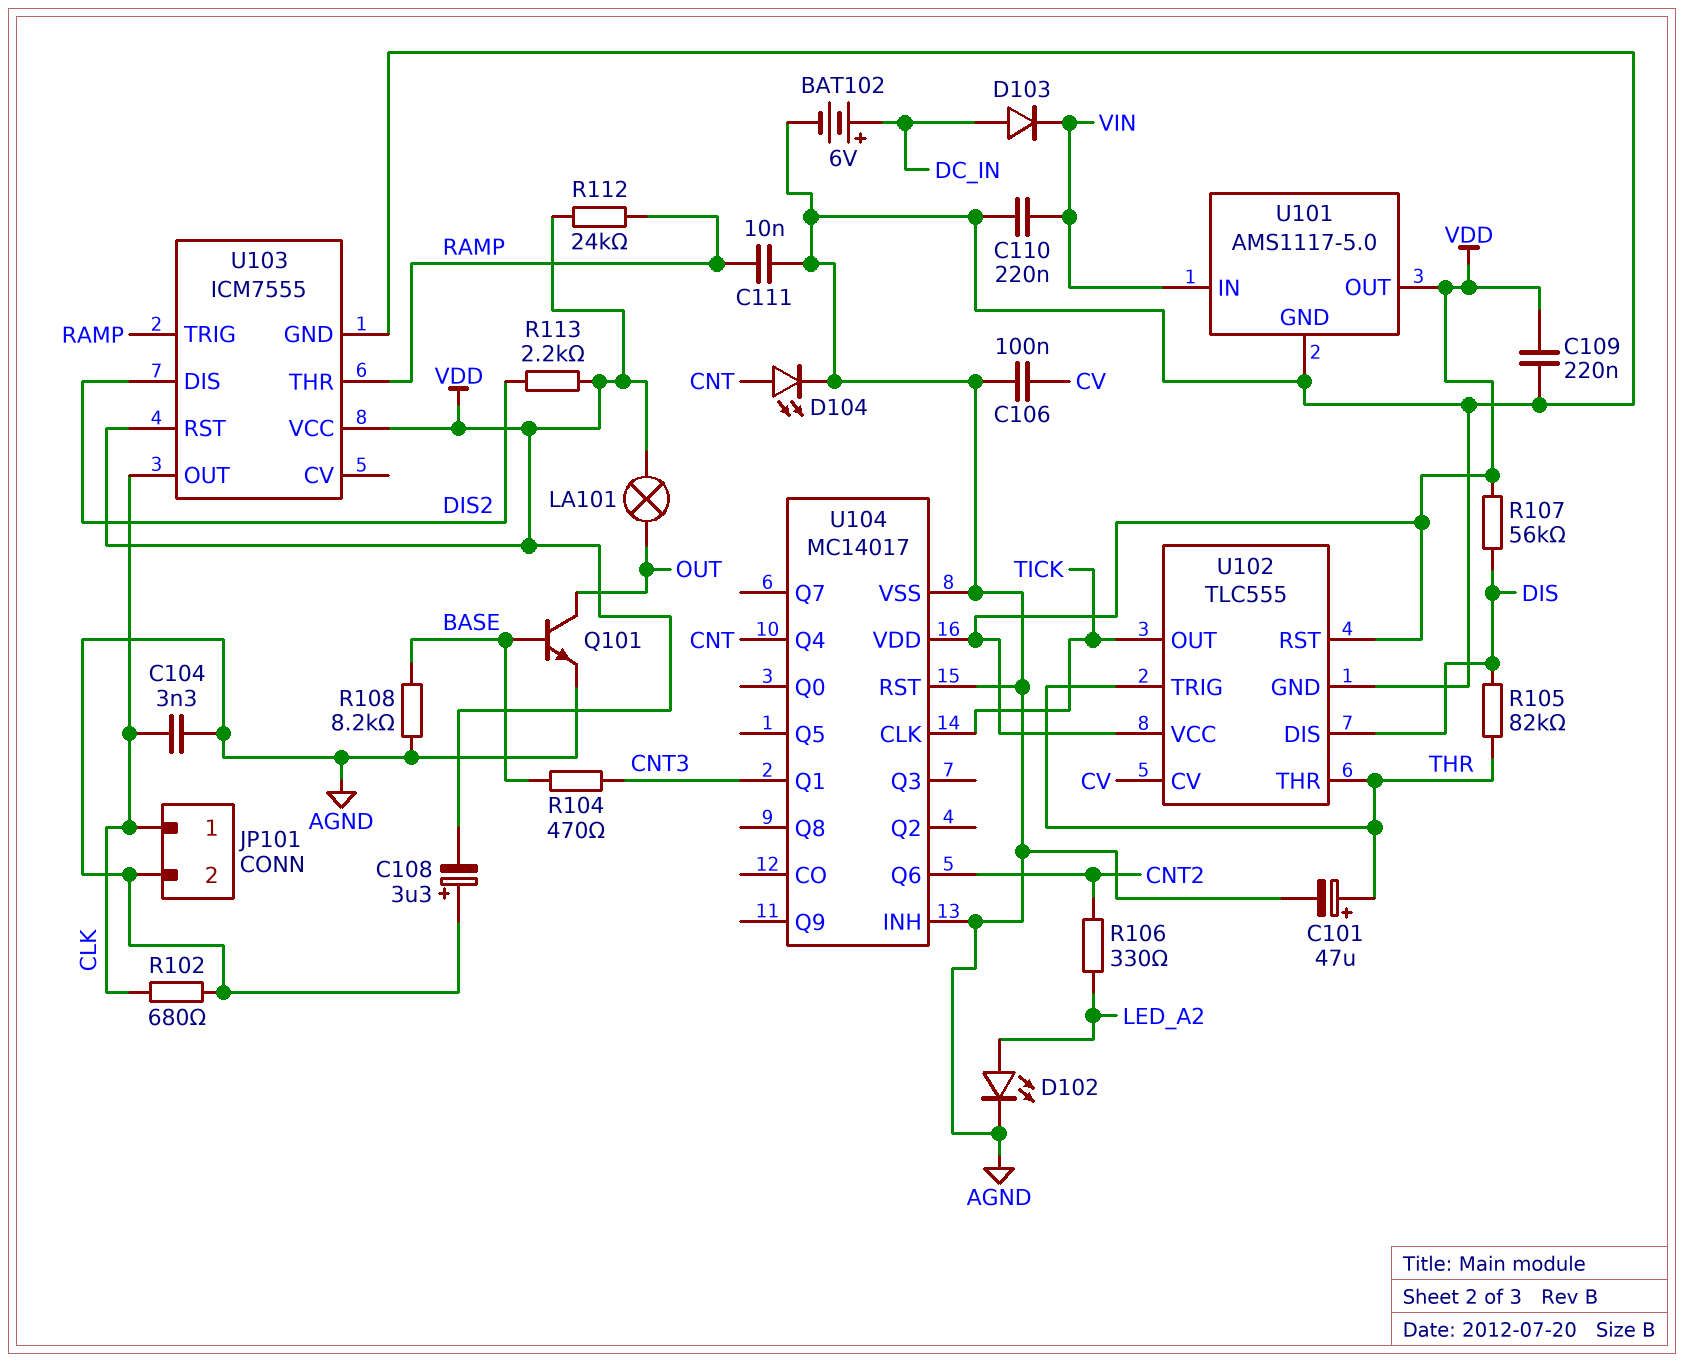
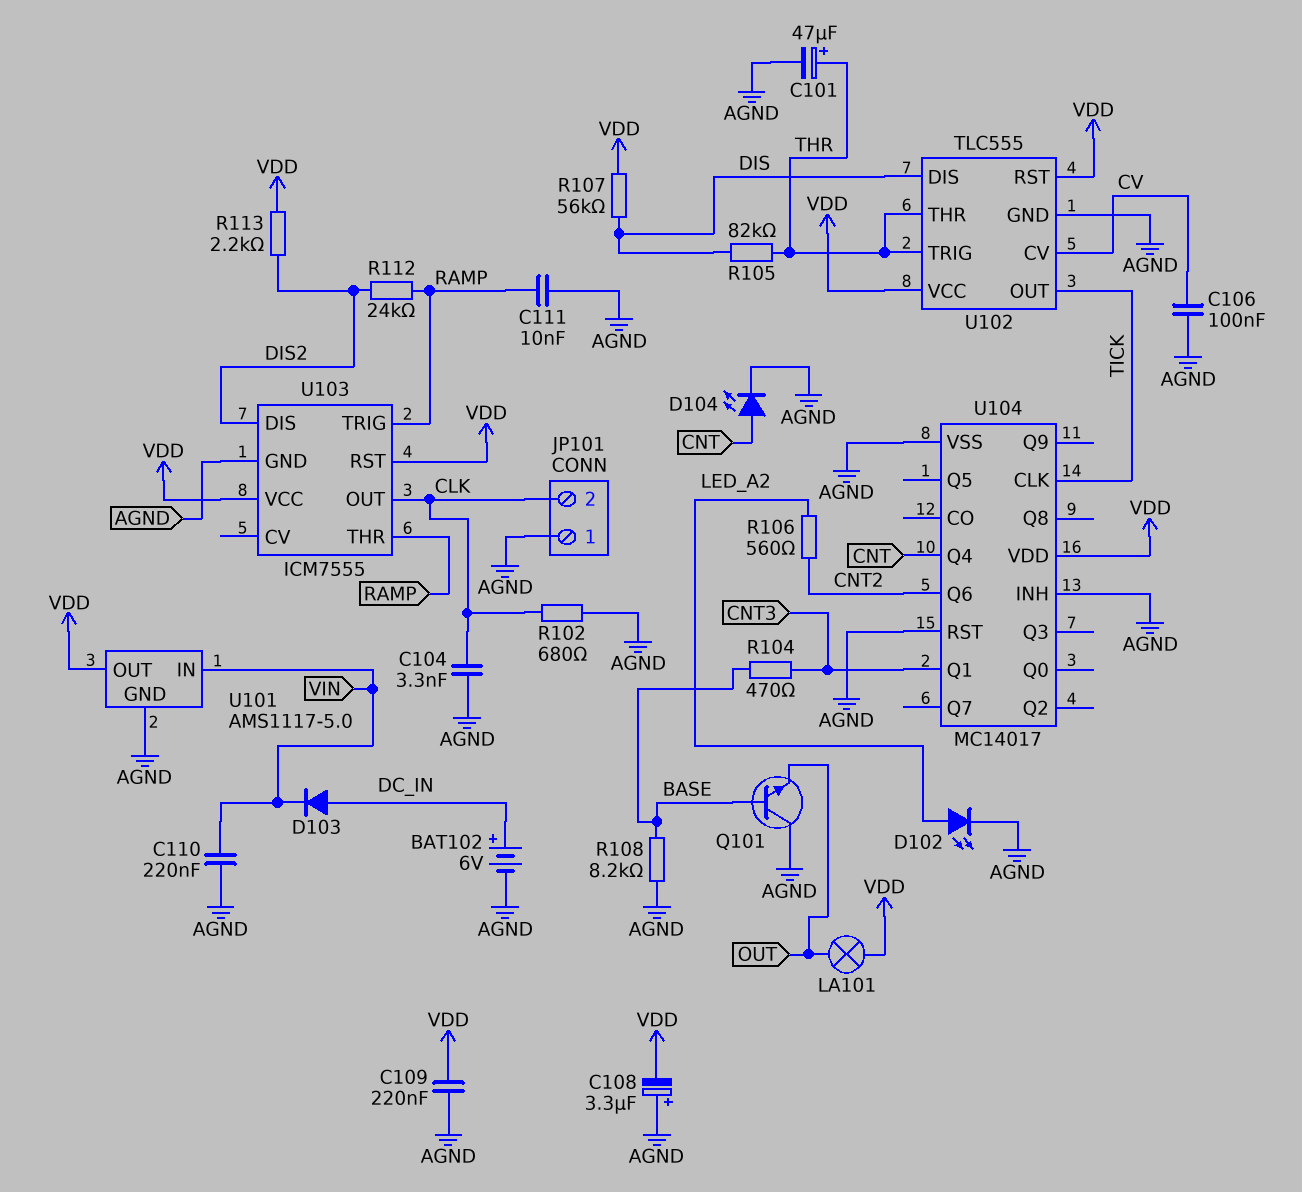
JP101 pin 1: CLK -> AGND
JP101 pin 2: AGND -> CLK
Q101: NPN (B BASE, C OUT, E AGND) -> NPN (B BASE, C AGND, E OUT)
R106: 330 (CNT2, LED_A2) -> 560 (CNT2, LED_A2)
R112: 24k (RAMP, VDD) -> 24k (DIS2, RAMP)

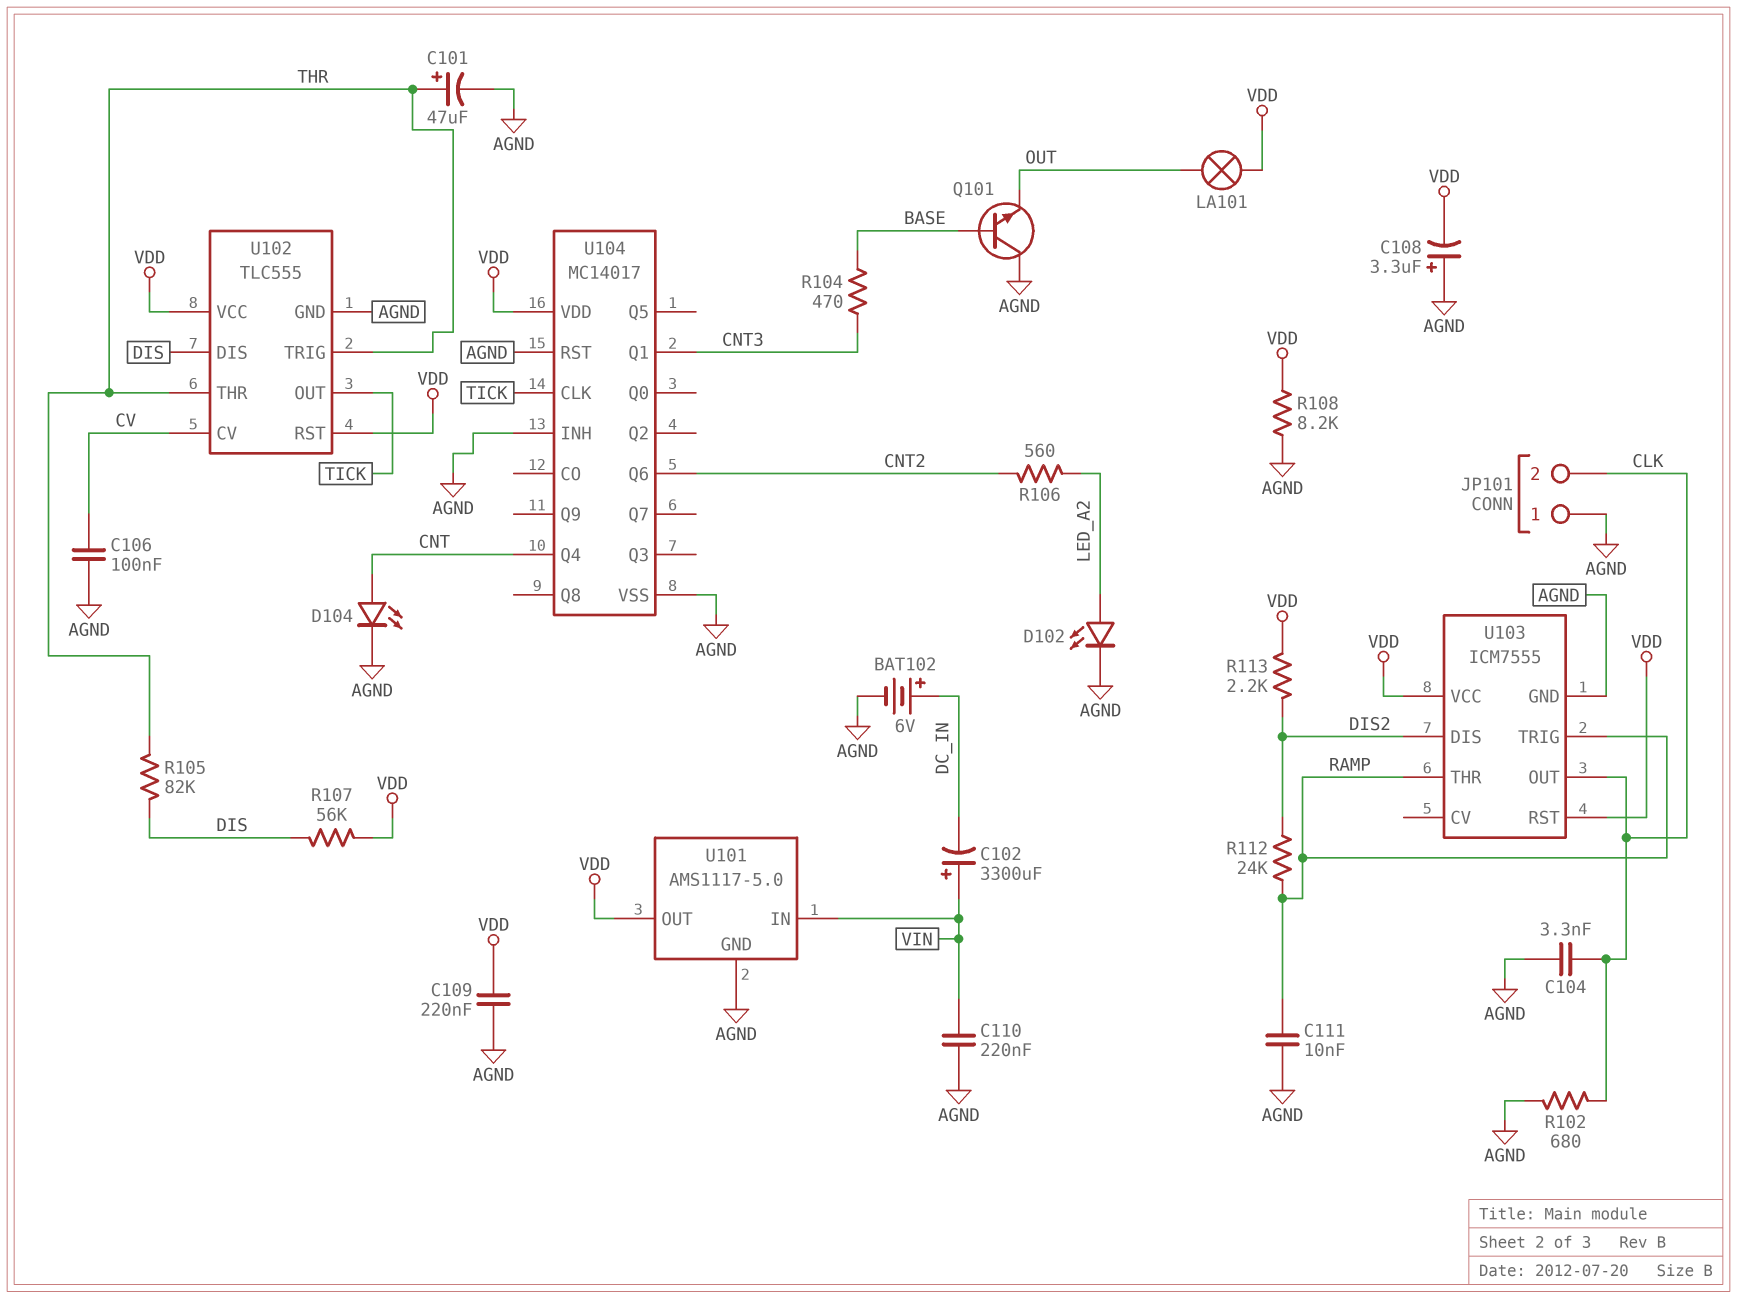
C102: none -> 3300uF (plus VIN, minus DC_IN)
D103: diode (A DC_IN, K VIN) -> none
R108: 8.2k (AGND, BASE) -> 8.2k (AGND, VDD)

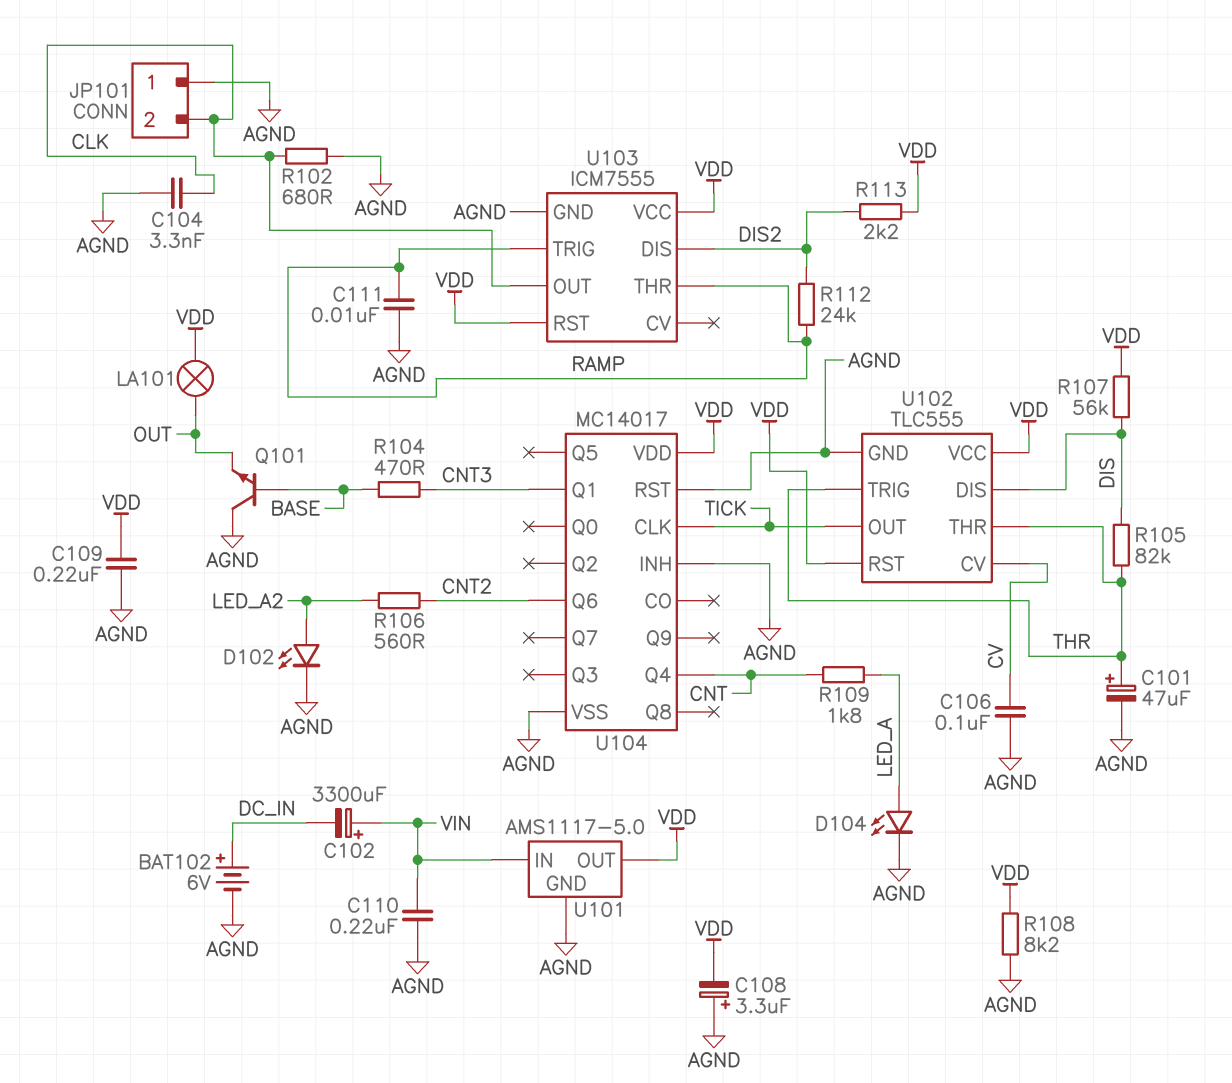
D104: LED (A CNT, K AGND) -> LED (A LED_A, K AGND)
R109: none -> 1.8k (CNT, LED_A)

